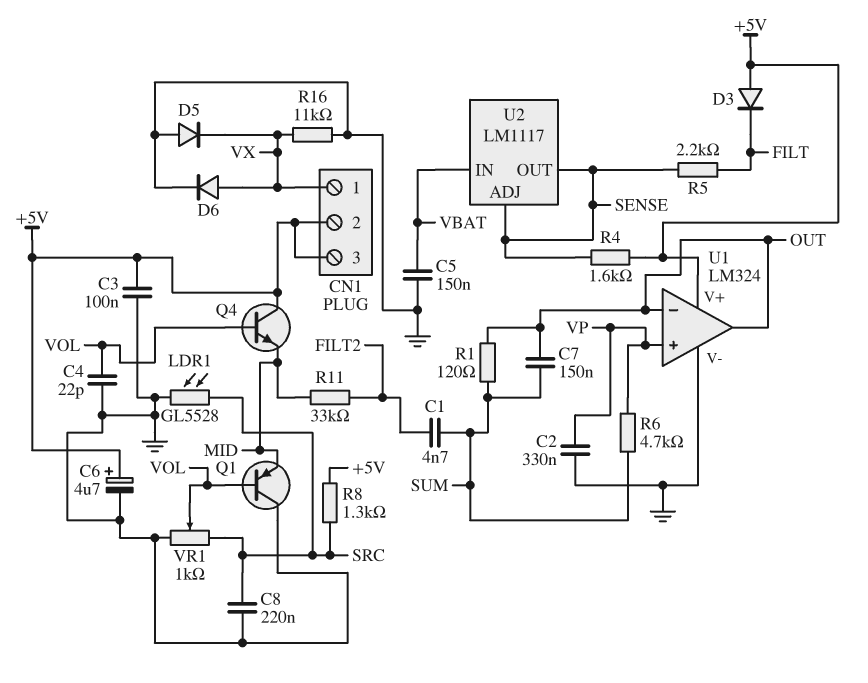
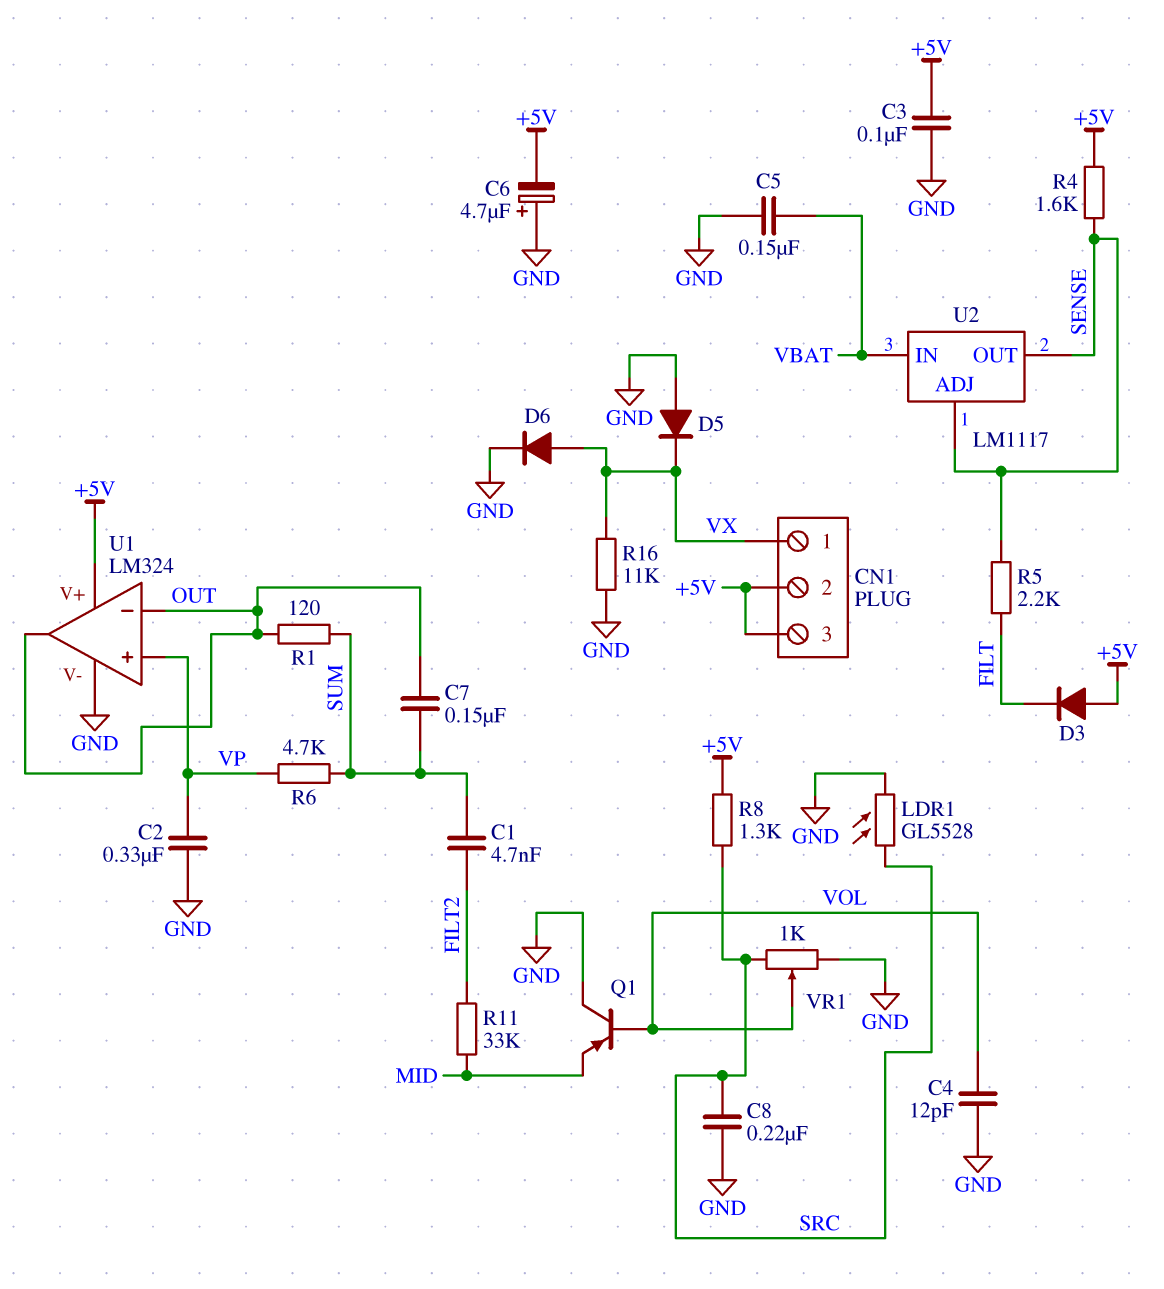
C4: 22pF (GND, VOL) -> 12pF (GND, VOL)
C6: 4.7uF (plus +5V, minus GND) -> 4.7uF (plus GND, minus +5V)
Q4: NPN (B VOL, C +5V, E MID) -> none

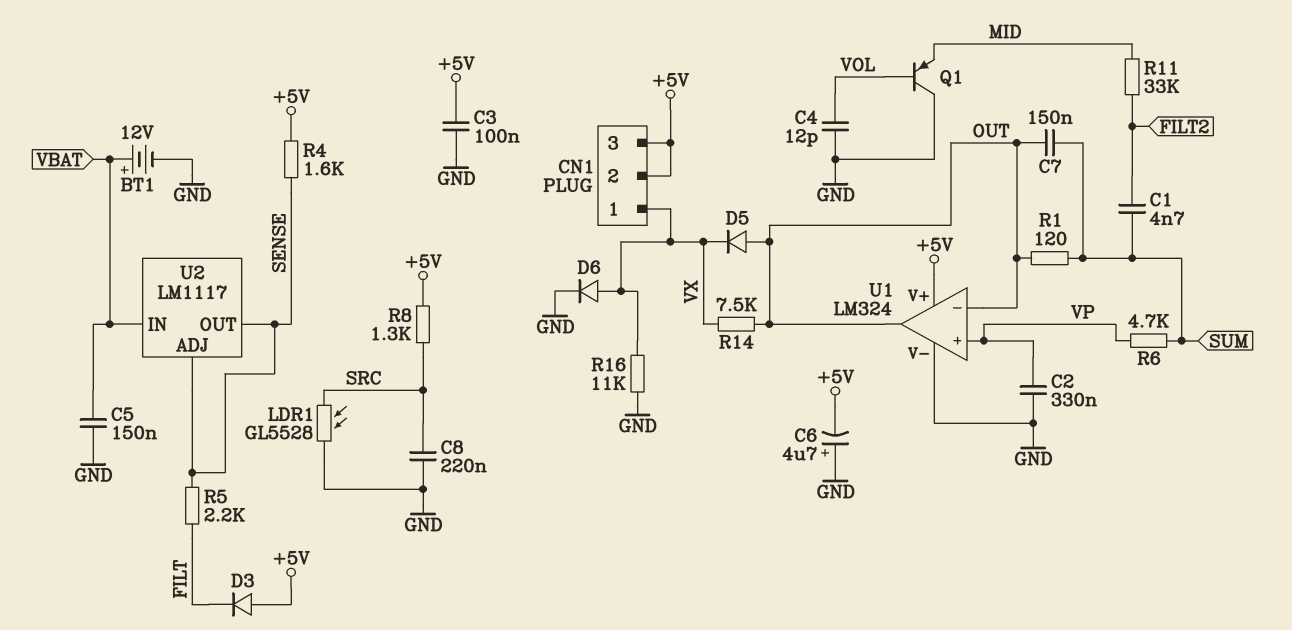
BT1: none -> 12V (plus VBAT, minus GND)
D5: diode (A GND, K VX) -> diode (A OUT, K VX)
R14: none -> 7.5k (OUT, VX)
VR1: 1k (GND, SRC, wiper VOL) -> none

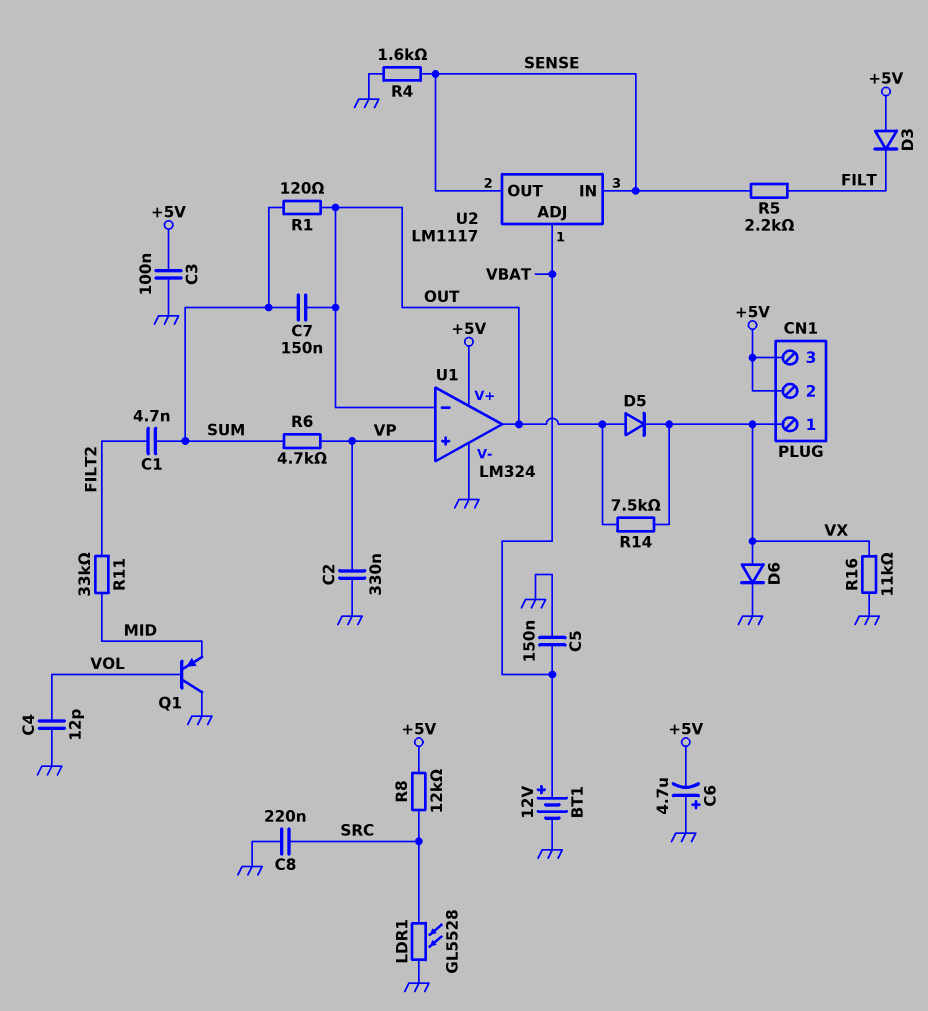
R4: 1.6k (+5V, SENSE) -> 1.6k (GND, SENSE)
R8: 1.3k (+5V, SRC) -> 12k (+5V, SRC)
U2 pin ADJ: SENSE -> VBAT
U2 pin IN: VBAT -> SENSE

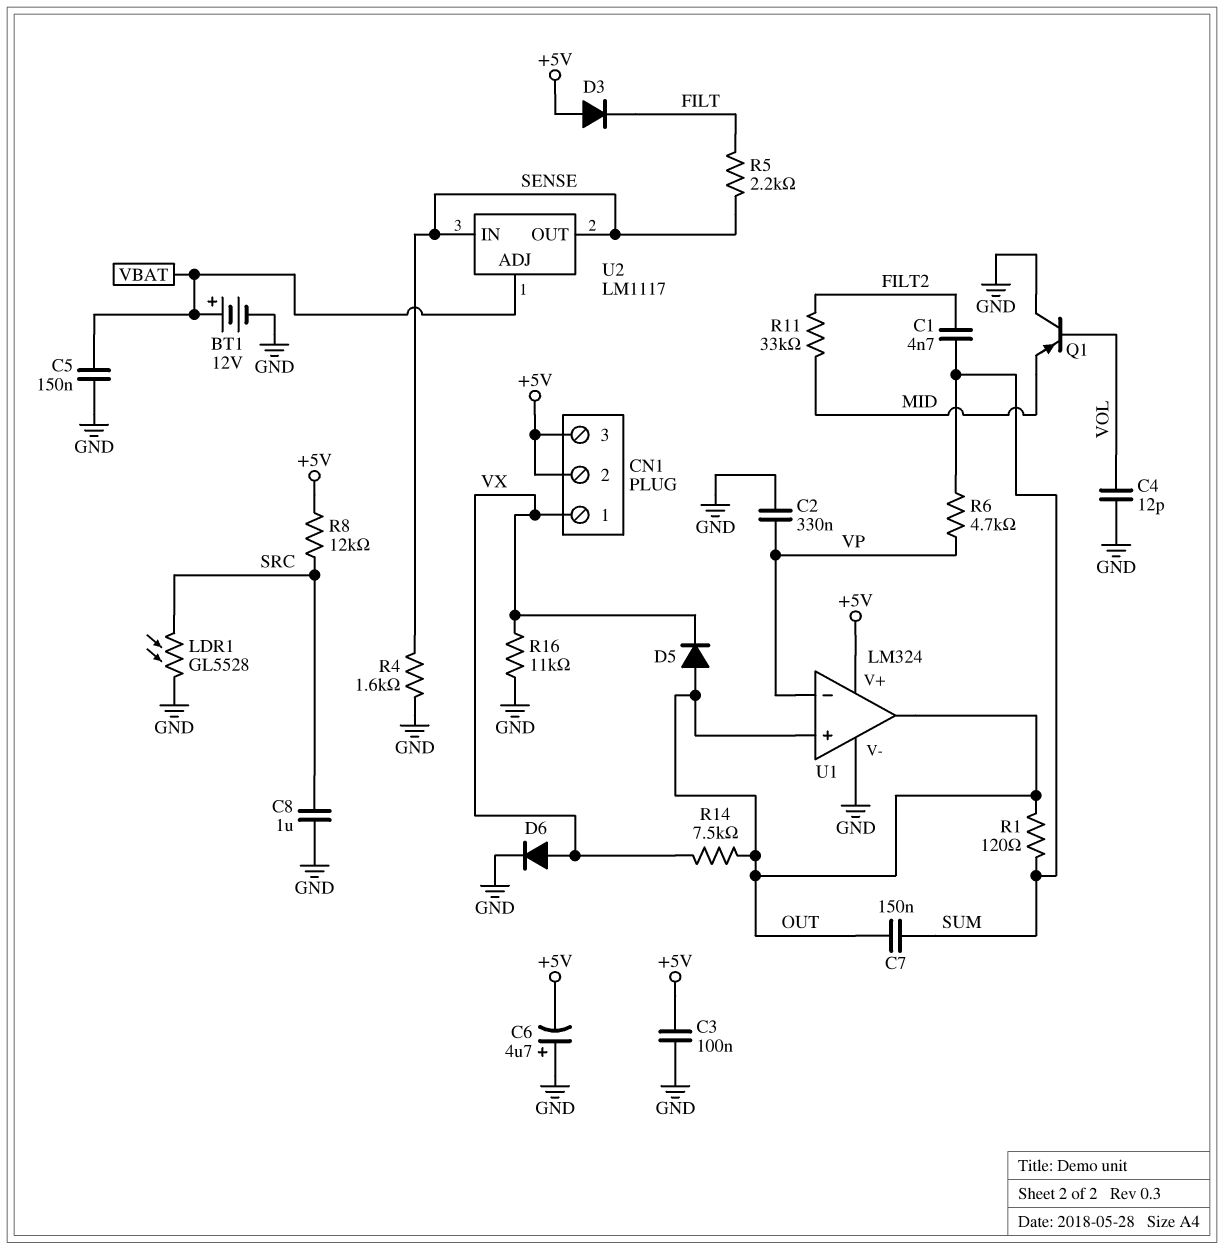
C8: 220nF (GND, SRC) -> 1uF (GND, SRC)
U1 pin in+: VP -> OUT
U1 pin in-: OUT -> VP

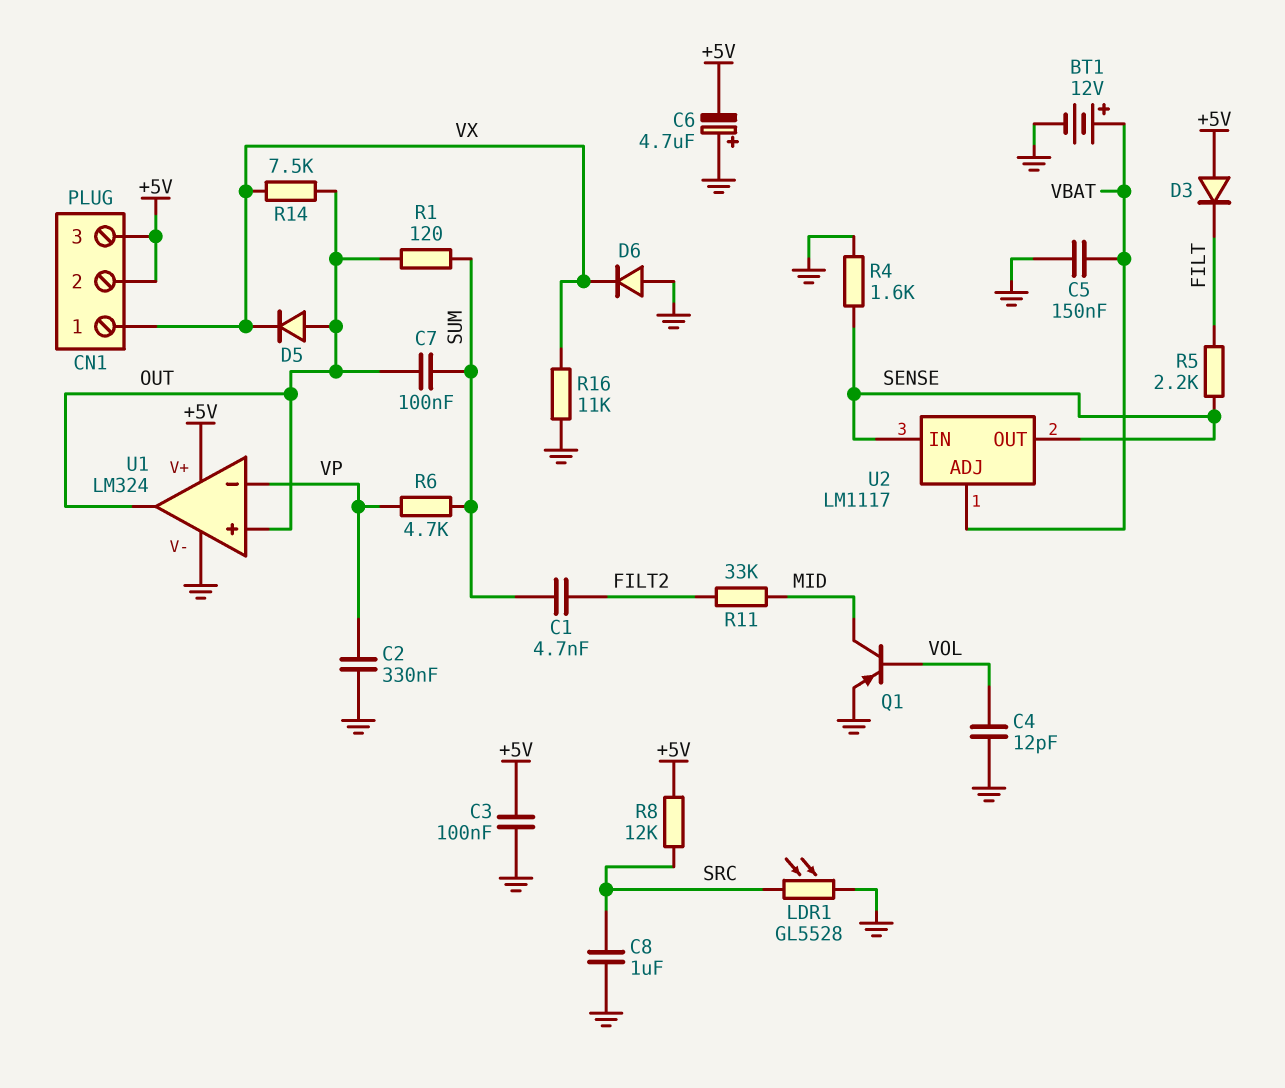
C7: 150nF (OUT, SUM) -> 100nF (OUT, SUM)
D6: diode (A VX, K GND) -> diode (A GND, K VX)
Q1: PNP (B VOL, C GND, E MID) -> PNP (B VOL, C MID, E GND)

